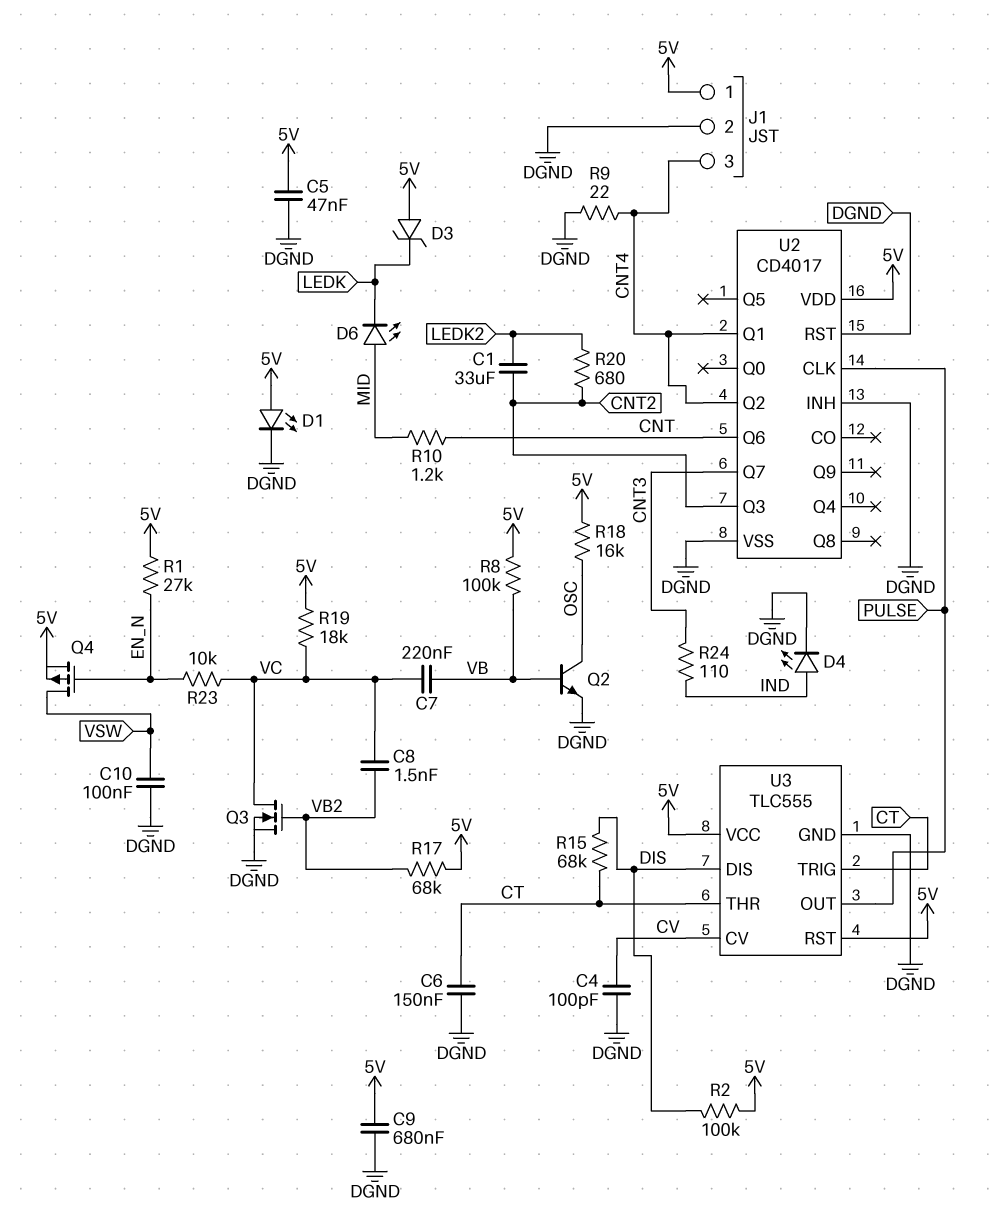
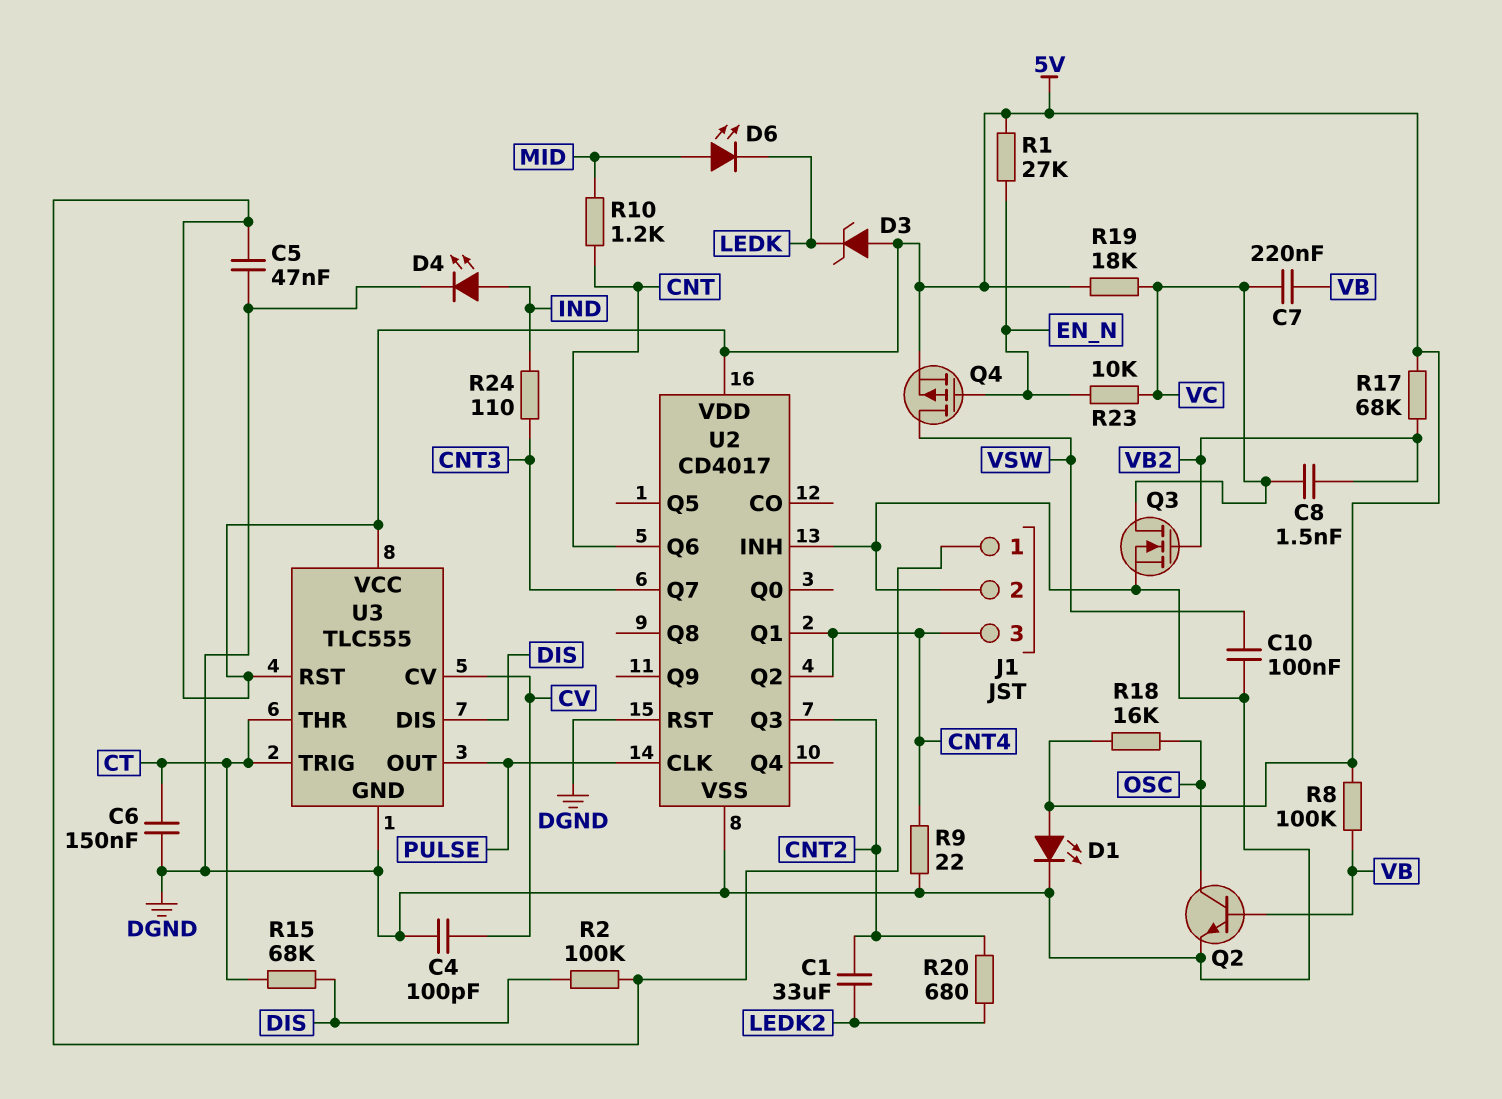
C9: 680nF (5V, DGND) -> none

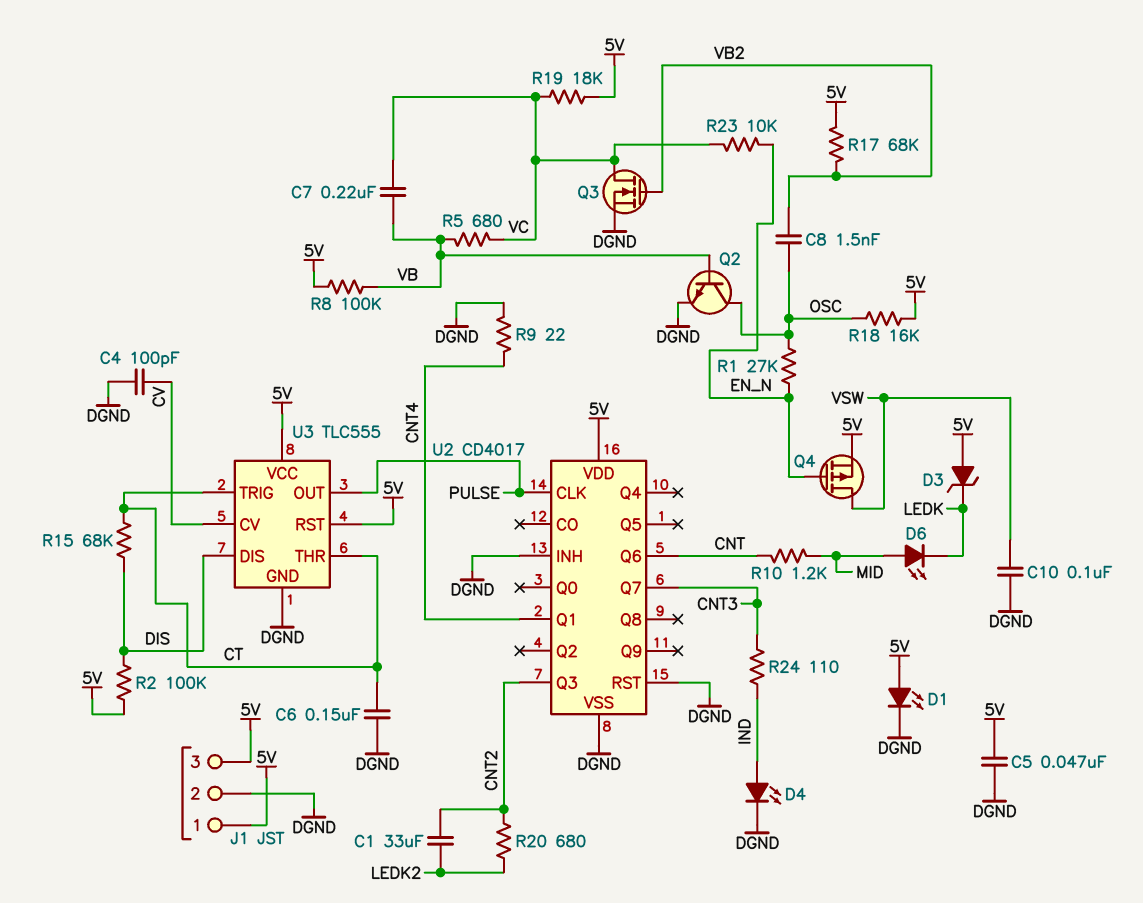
C8: 1.5nF (VB2, VC) -> 1.5nF (OSC, VB2)
J1 pin 3: CNT4 -> 5V
R1: 27k (5V, EN_N) -> 27k (EN_N, OSC)
R5: none -> 680 (VB, VC)
U2 pin Q2: CNT4 -> none

